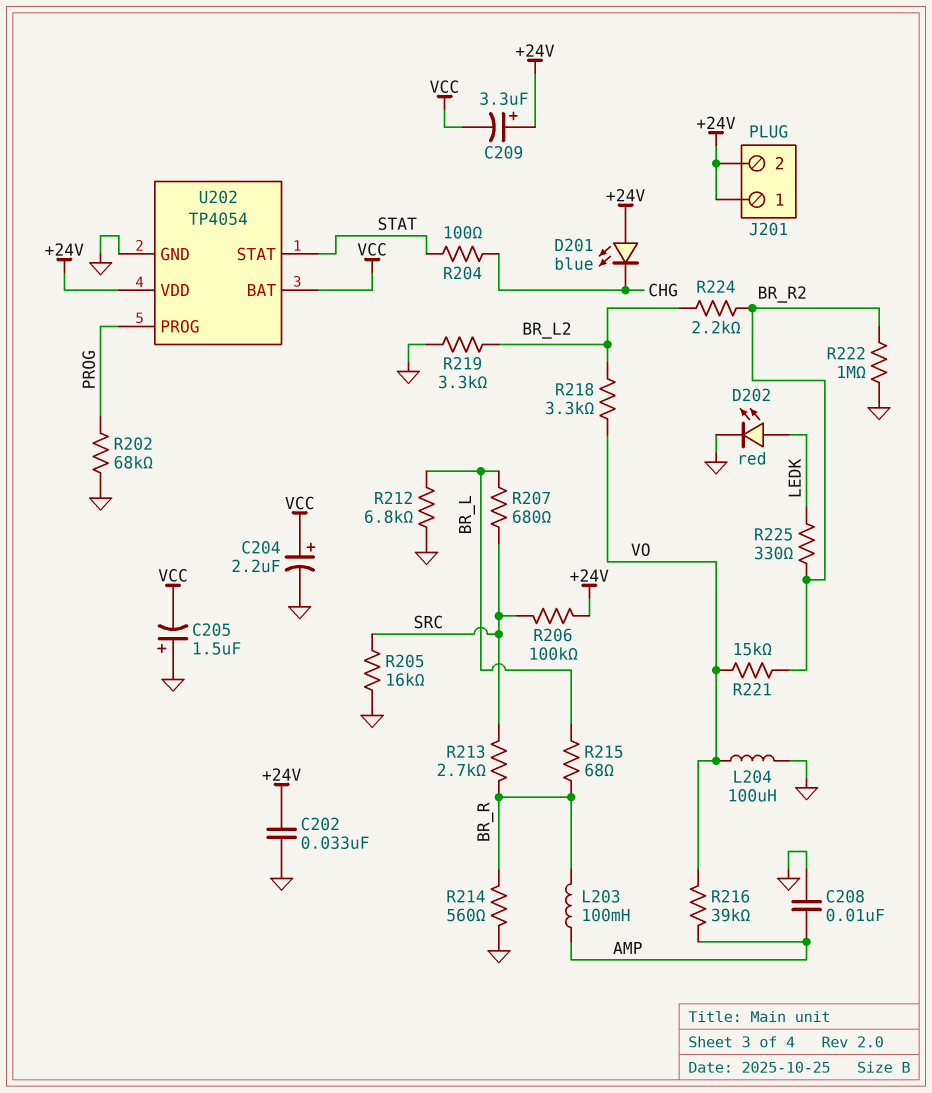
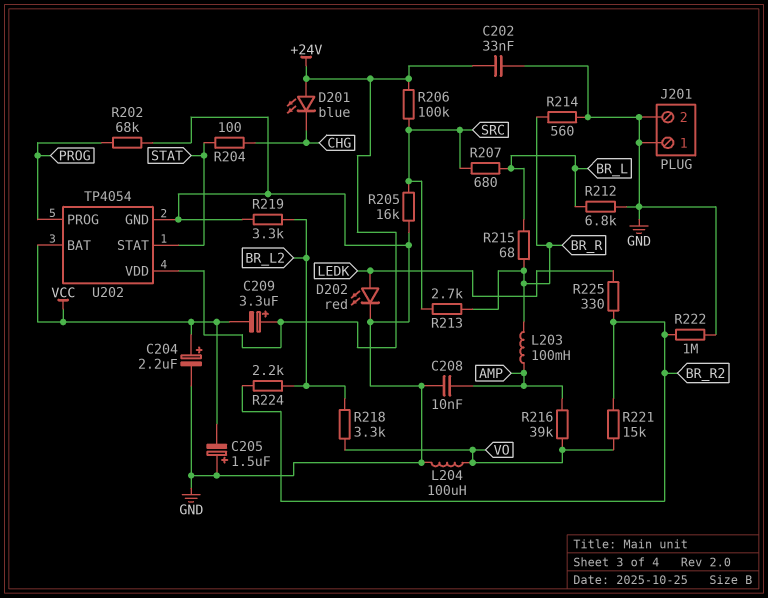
J201 pin 1: +24V -> GND
J201 pin 2: +24V -> GND

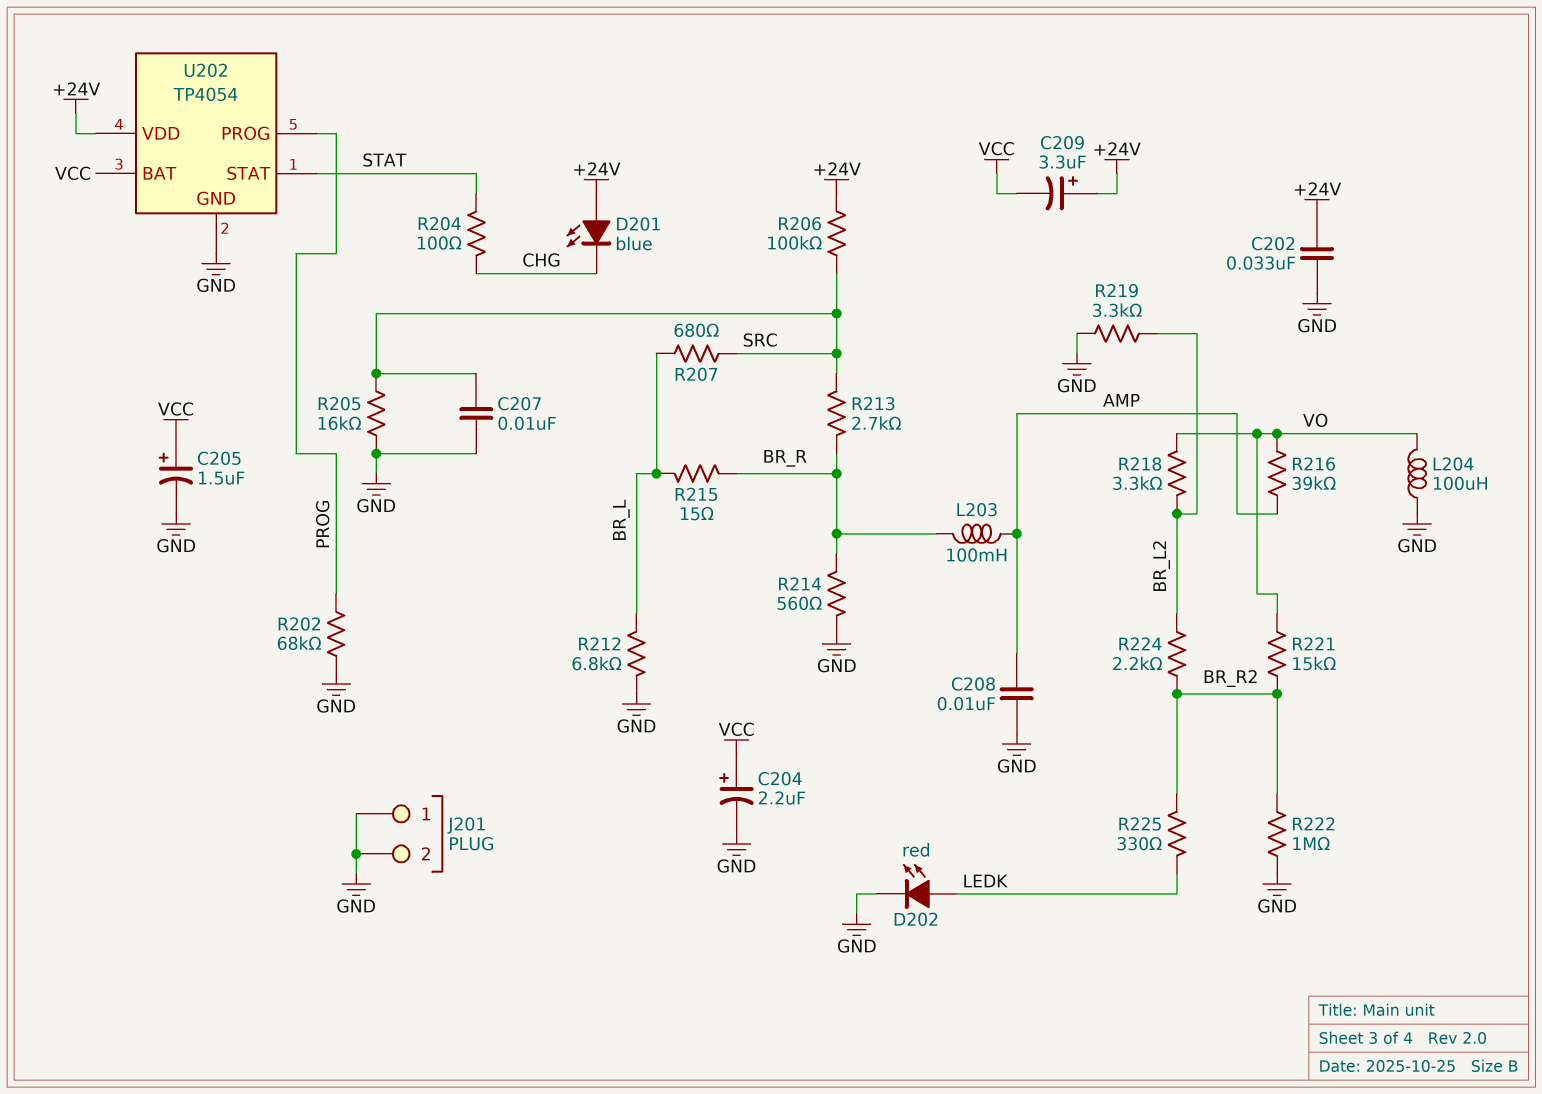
C205: 1.5uF (plus GND, minus VCC) -> 1.5uF (plus VCC, minus GND)
C207: none -> 10nF (GND, SRC)
R215: 68 (BR_L, BR_R) -> 15 (BR_L, BR_R)

